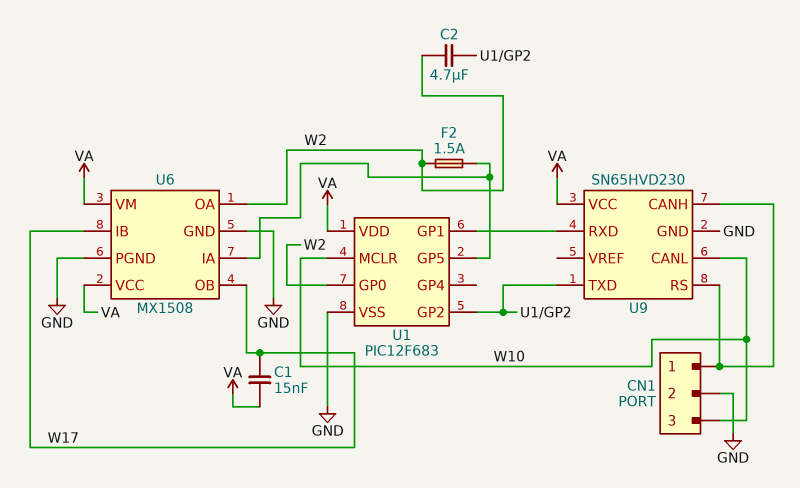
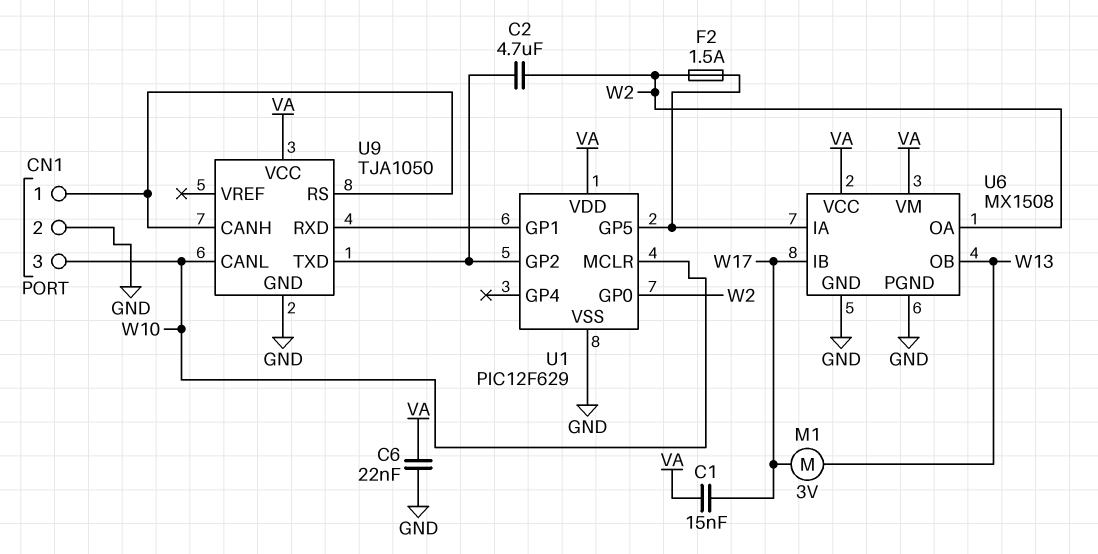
C6: none -> 22nF (GND, VA)
M1: none -> motor 3V (W13, W17)
U1: PIC12F683 -> PIC12F629
U6 pin OB: W17 -> W13
U9: SN65HVD230 -> TJA1050

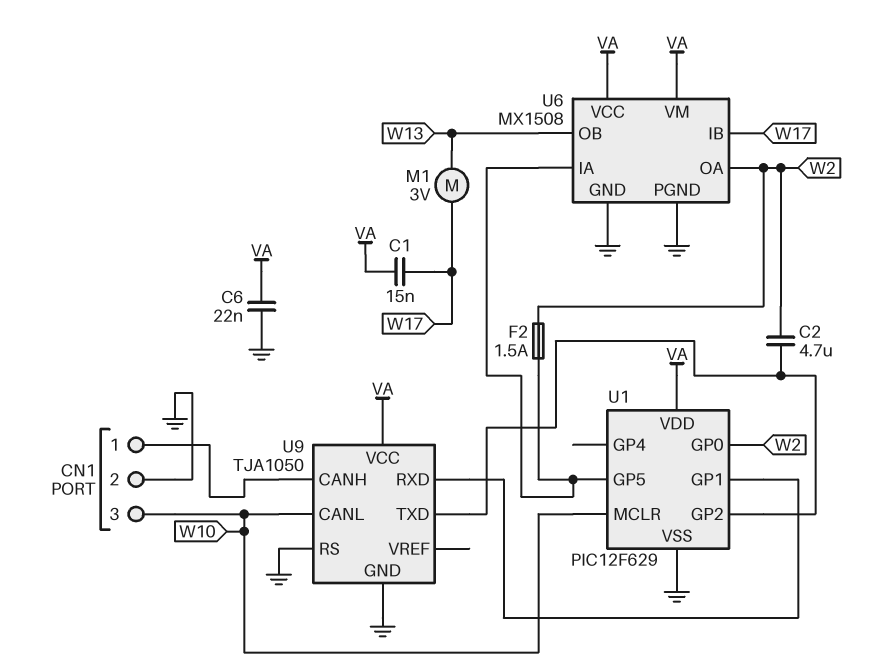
U9 pin RS: CN1/1 -> GND

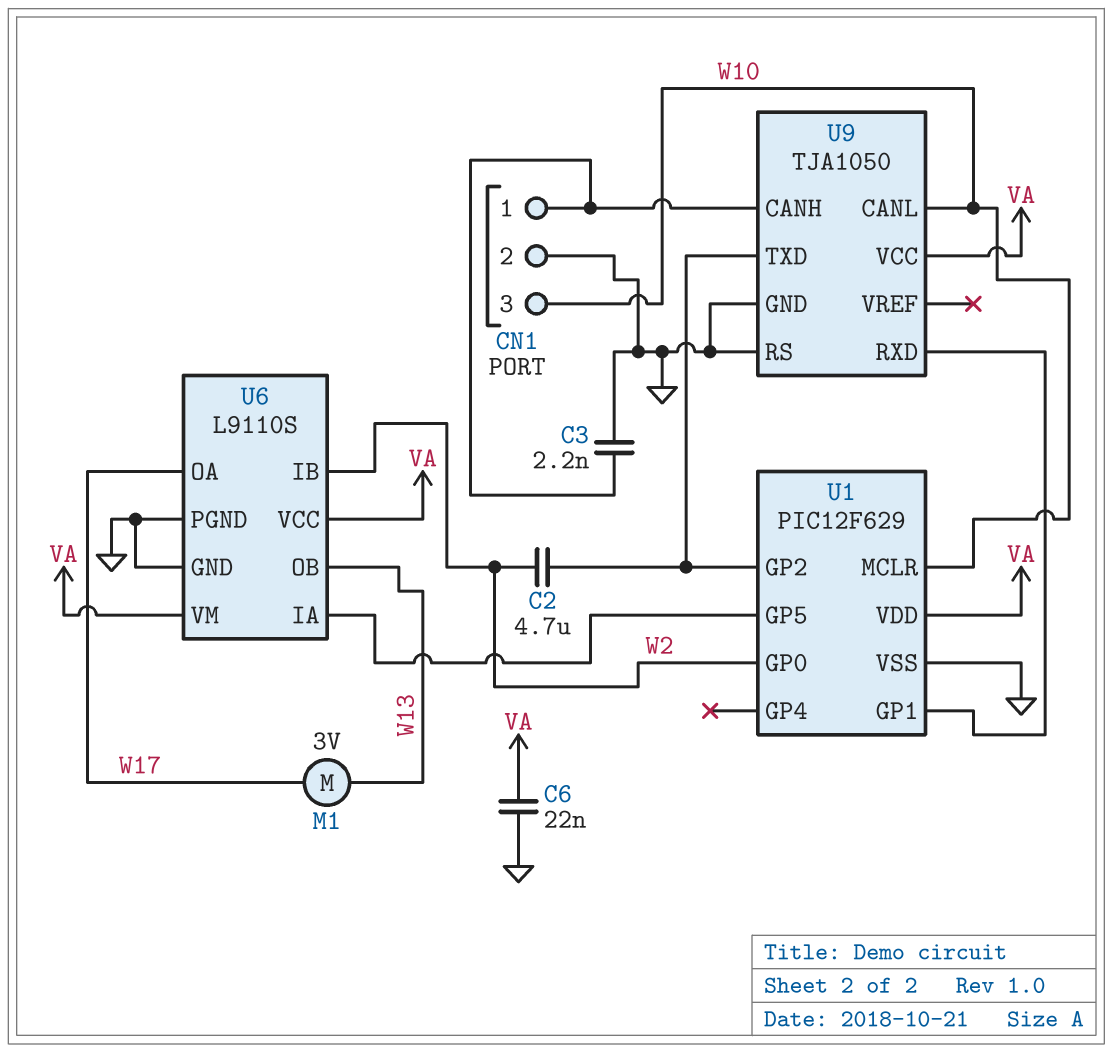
C1: 15nF (VA, W17) -> none
C3: none -> 2.2nF (CN1/1, GND)
F2: 1.5A (U1/GP5, W2) -> none
U6: MX1508 -> L9110S
U6 pin IB: W17 -> W2
U6 pin OA: W2 -> W17

